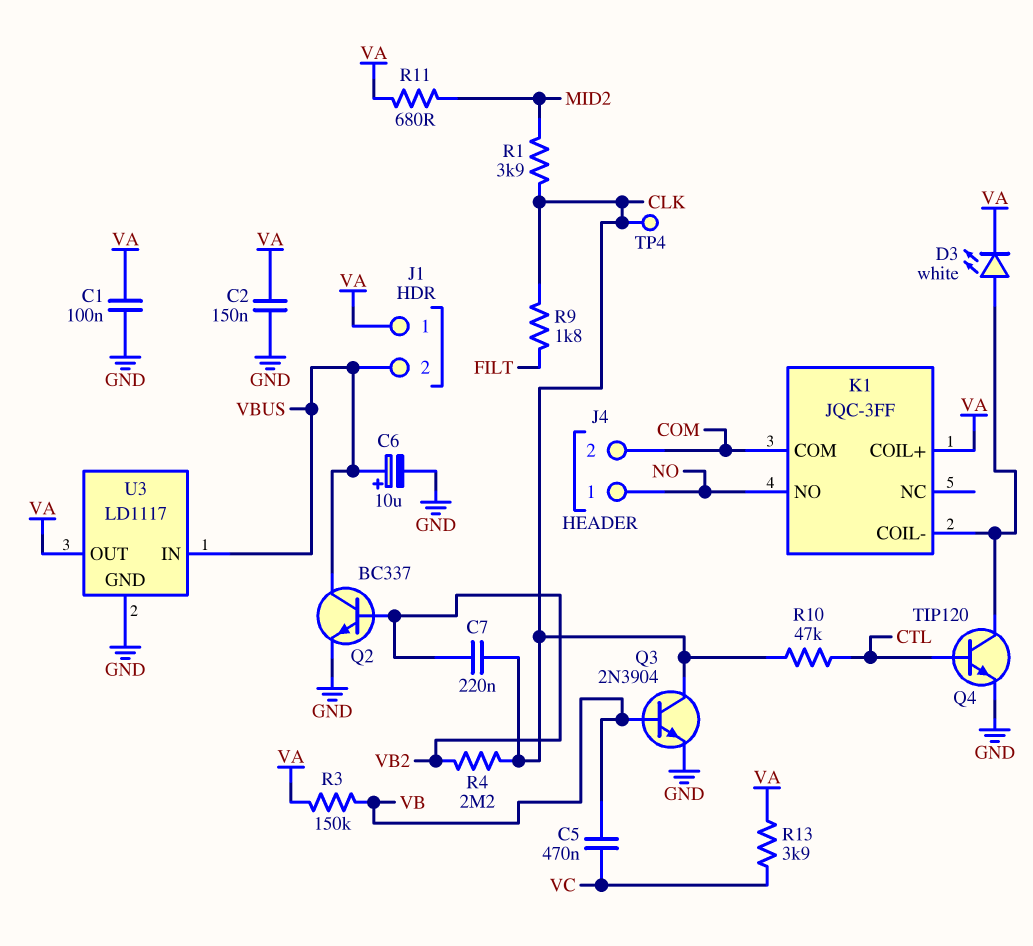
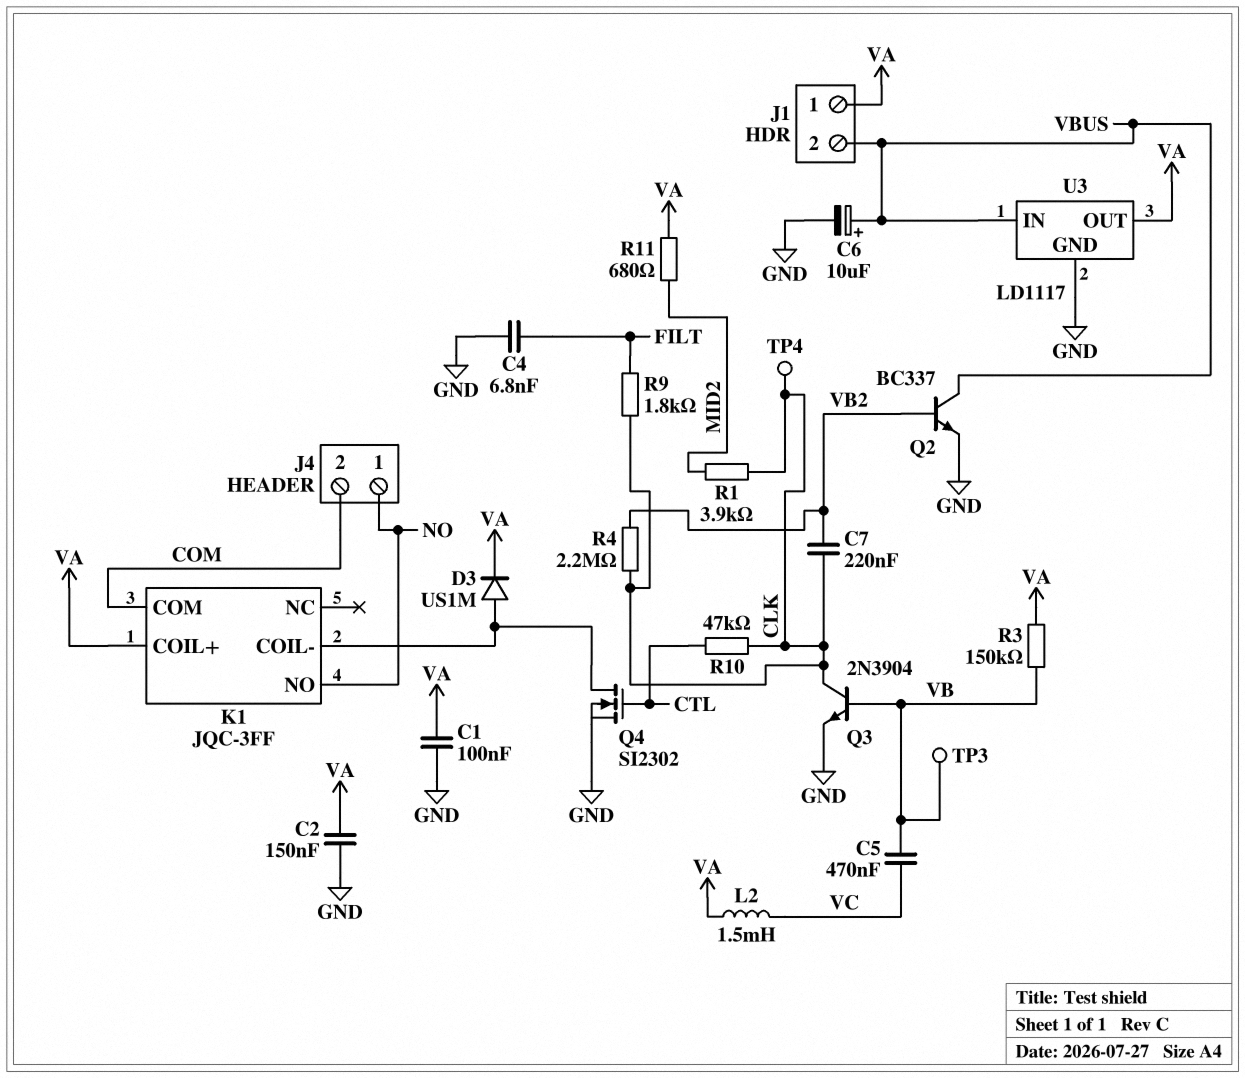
C4: none -> 6.8nF (FILT, GND)
D3: LED white (A K1/COIL-, K VA) -> diode US1M (A K1/COIL-, K VA)
L2: none -> 1.5mH (VA, VC)
Q4: NPN TIP120 (B CTL, C K1/COIL-, E GND) -> NMOS SI2302 (G CTL, D K1/COIL-, S GND)
R13: 3.9k (VA, VC) -> none
TP3: none -> test point (VB)

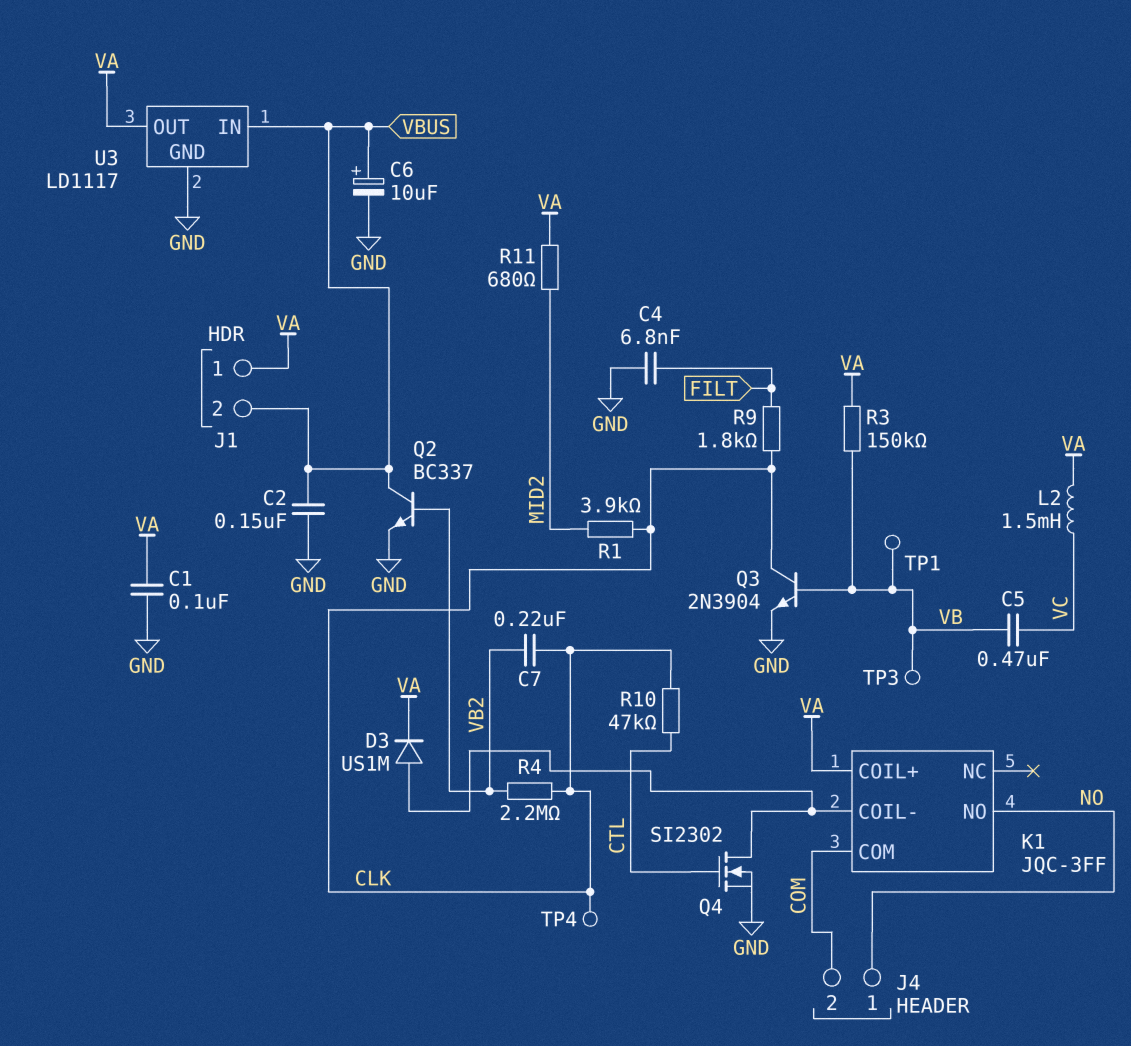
C2: 150nF (GND, VA) -> 150nF (GND, VBUS)
TP1: none -> test point (VB)

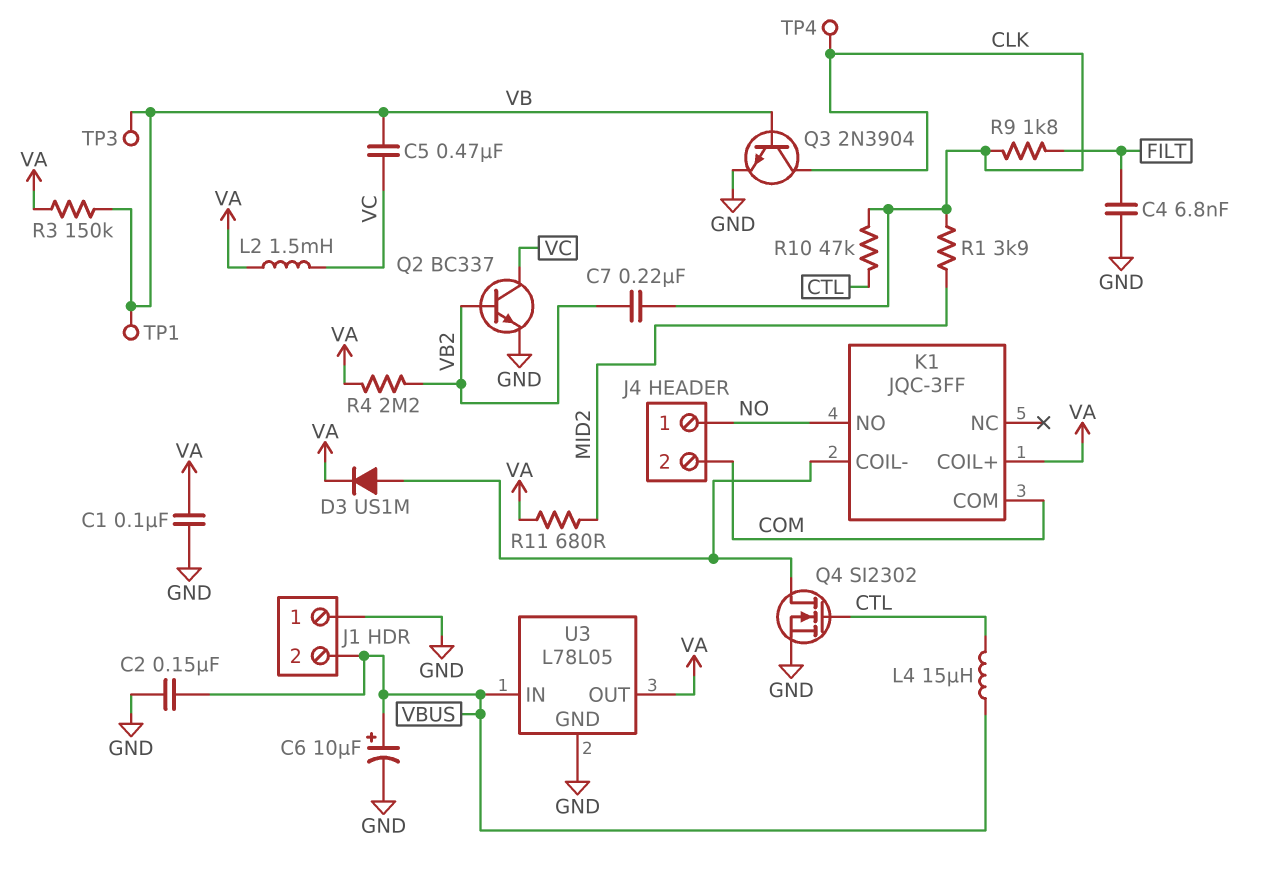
J1 pin 1: VA -> GND
L4: none -> 15uH (CTL, VBUS)
Q2: NPN BC337 (B VB2, C VBUS, E GND) -> NPN BC337 (B VB2, C VC, E GND)
R4: 2.2M (CLK, VB2) -> 2.2M (VA, VB2)
U3: LD1117 -> L78L05

